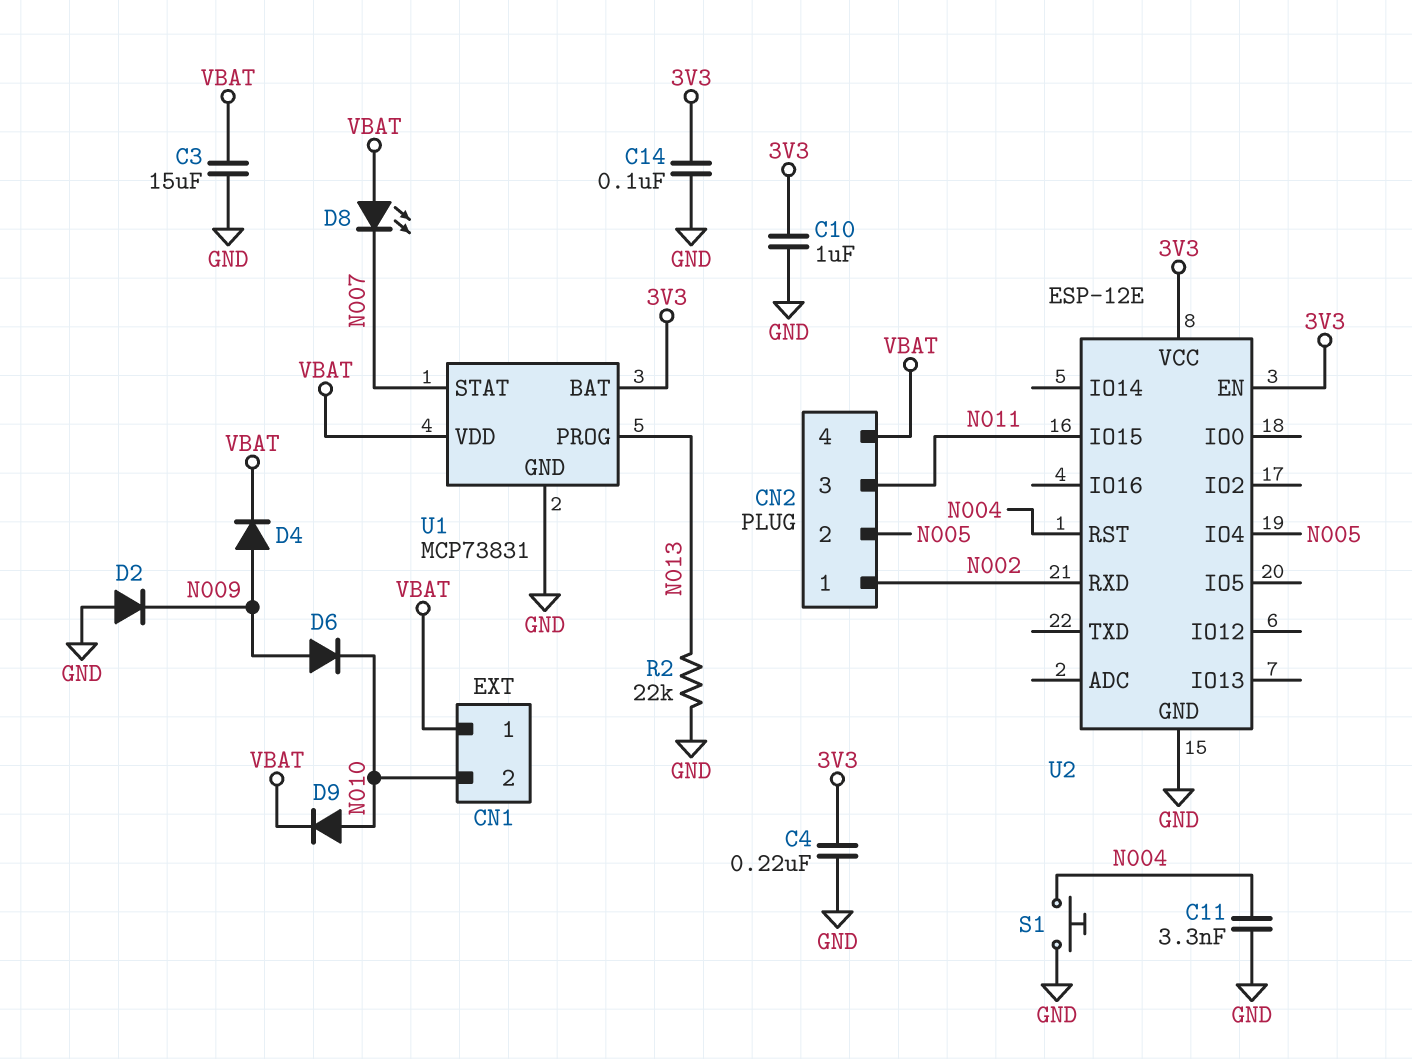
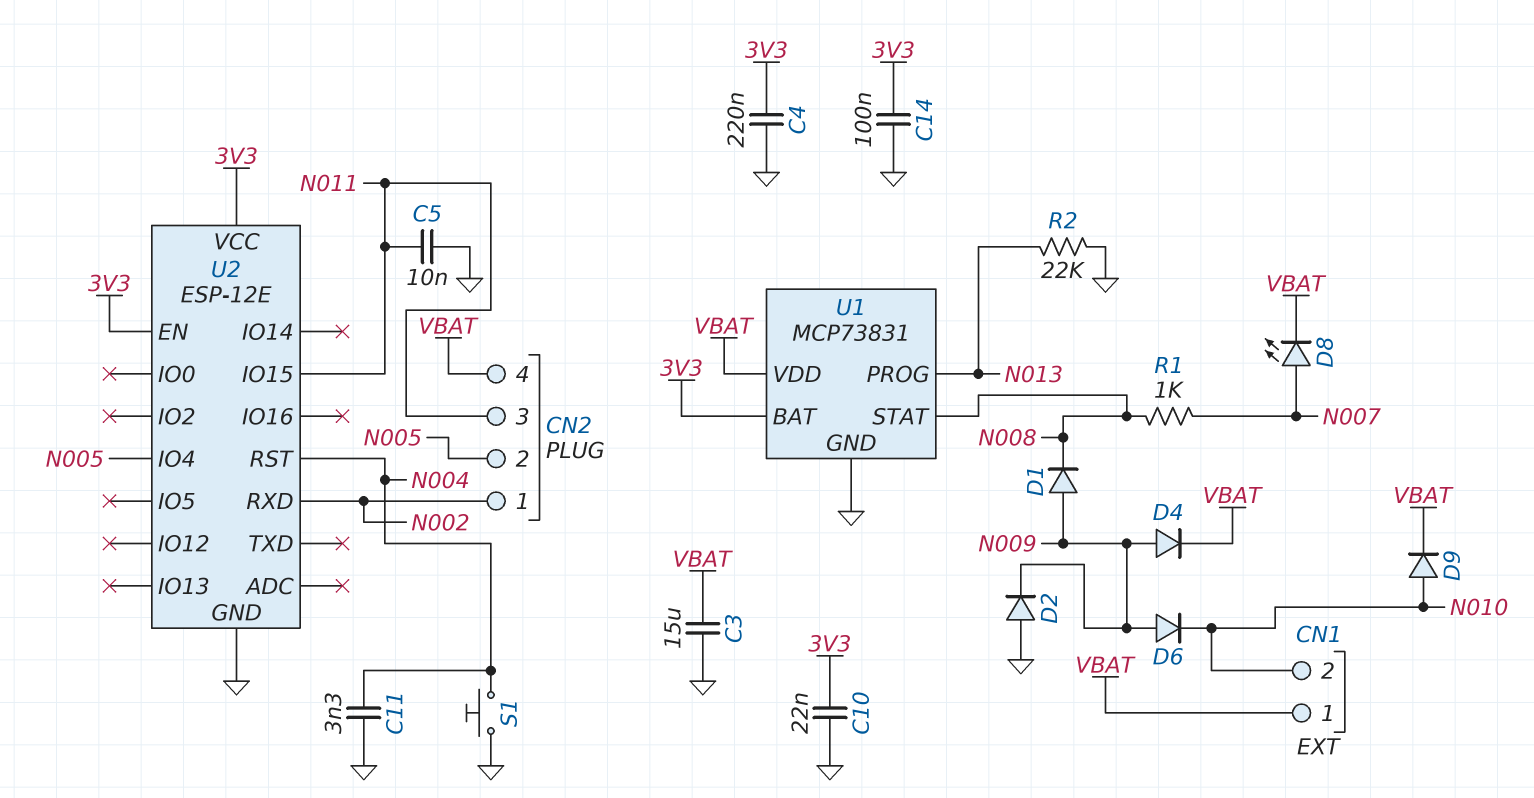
C5: none -> 10nF (GND, N011)
C10: 1uF (3V3, GND) -> 22nF (3V3, GND)
D1: none -> diode (A N009, K N008)
D8: LED (A VBAT, K N007) -> LED (A N007, K VBAT)
R1: none -> 1k (N007, N008)
U1 pin STAT: N007 -> N008

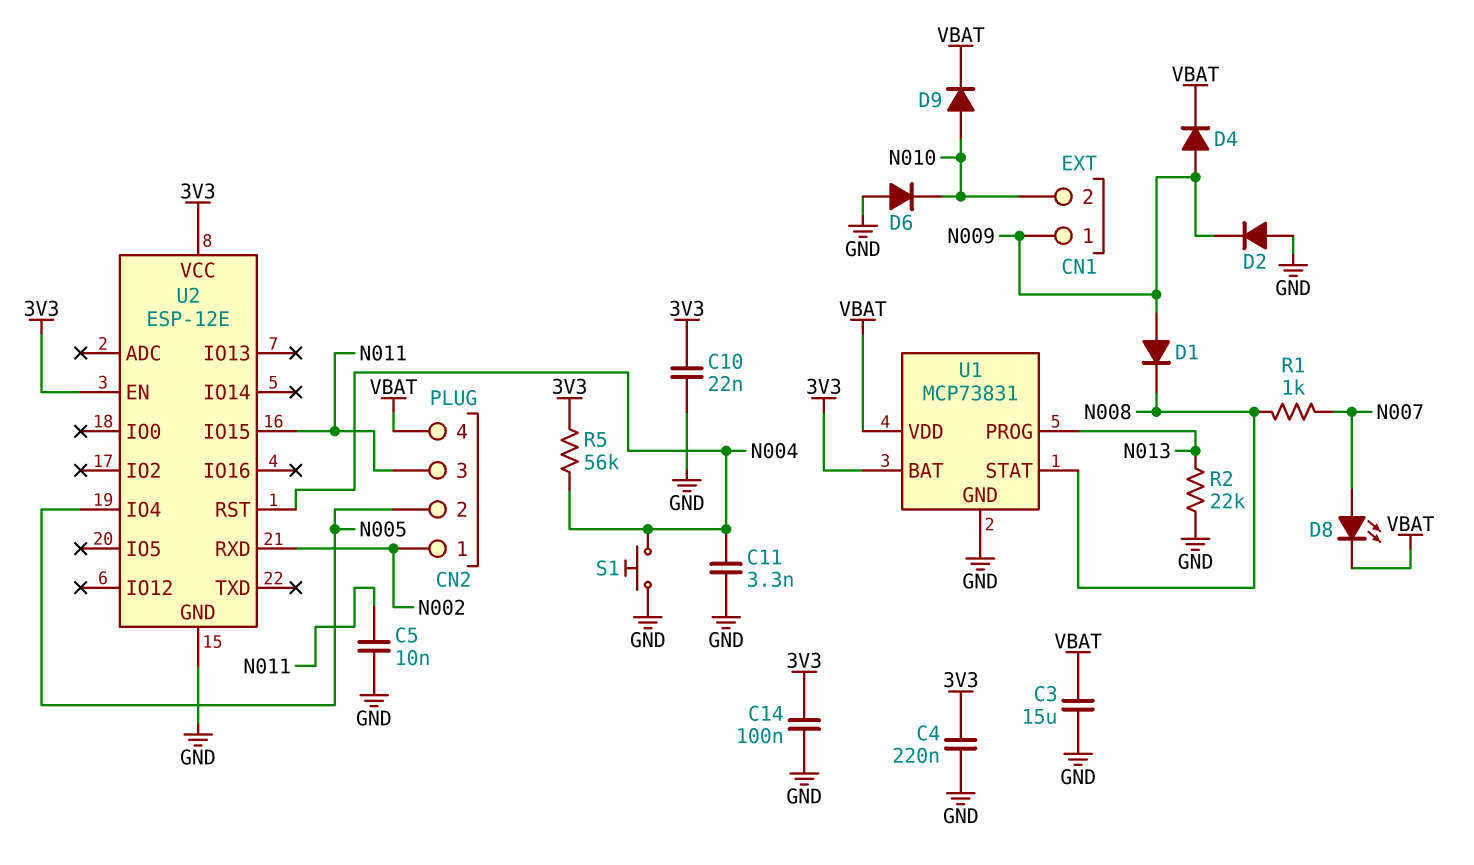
CN1 pin 1: VBAT -> N009
D6: diode (A N009, K N010) -> diode (A GND, K N010)
R5: none -> 56k (3V3, N004)

